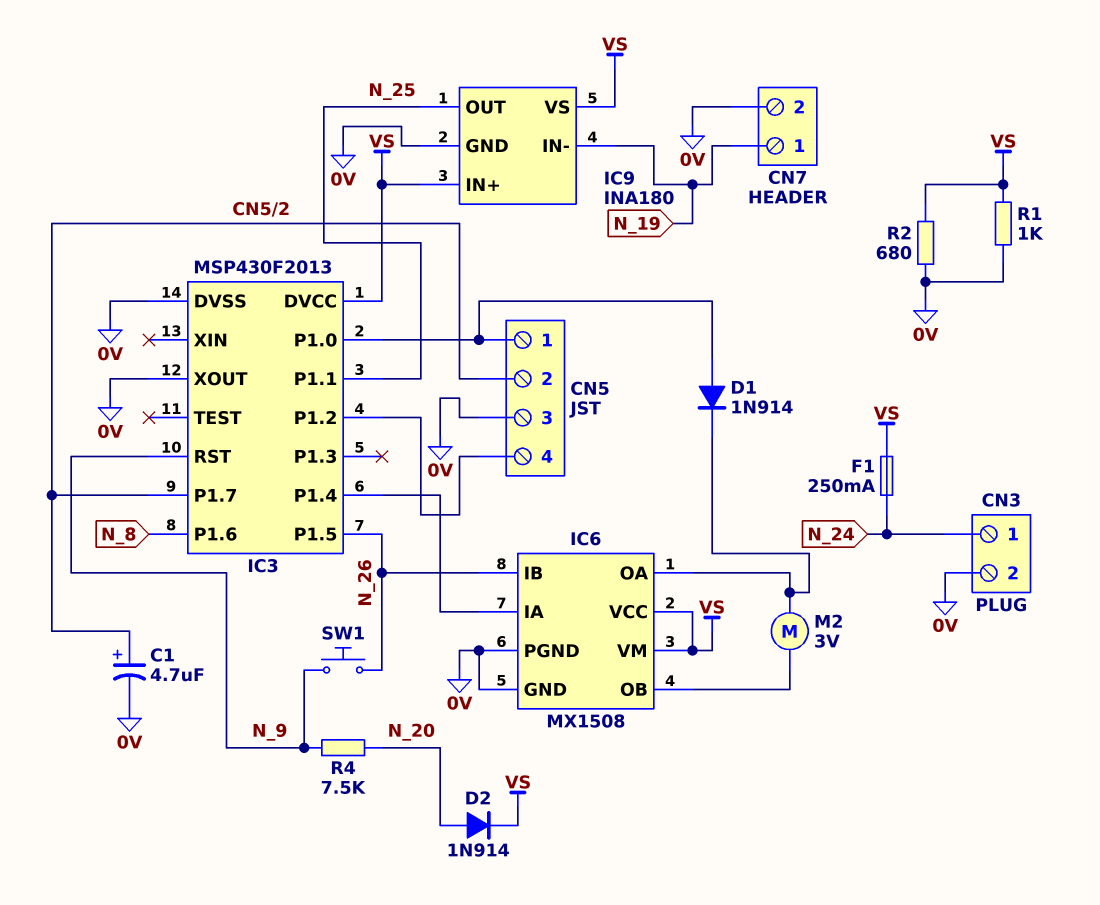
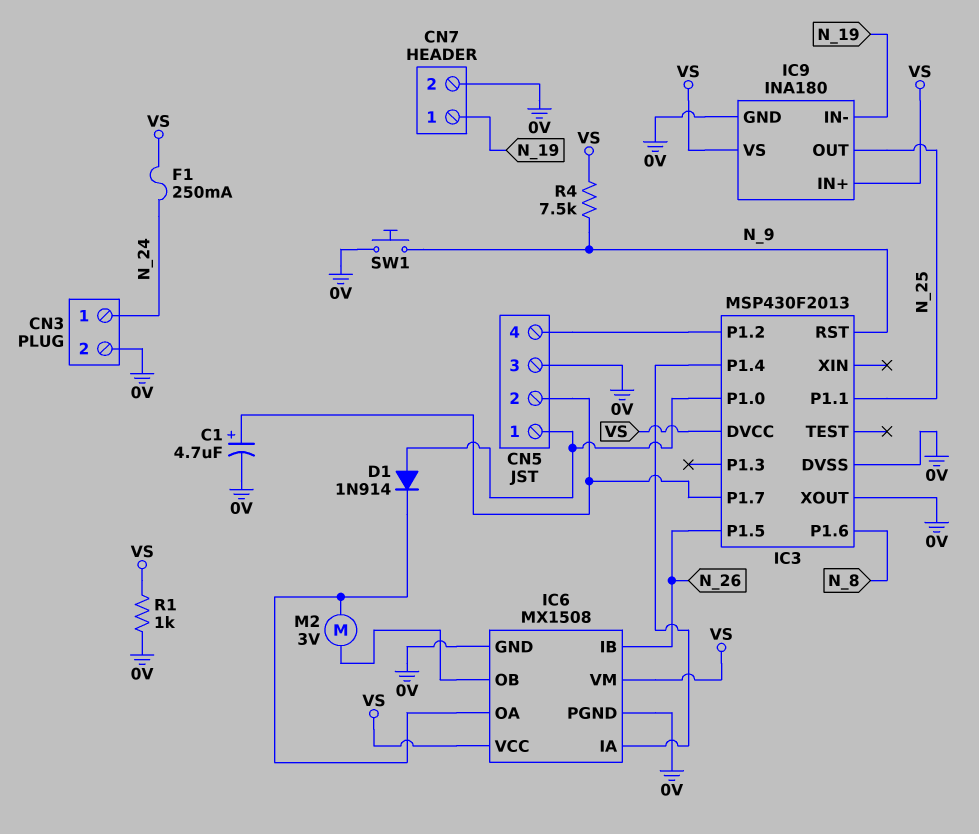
D2: diode 1N914 (A N_20, K VS) -> none
R2: 680 (0V, VS) -> none
R4: 7.5k (N_9, N_20) -> 7.5k (N_9, VS)
SW1: button (N_9, N_26) -> button (0V, N_9)

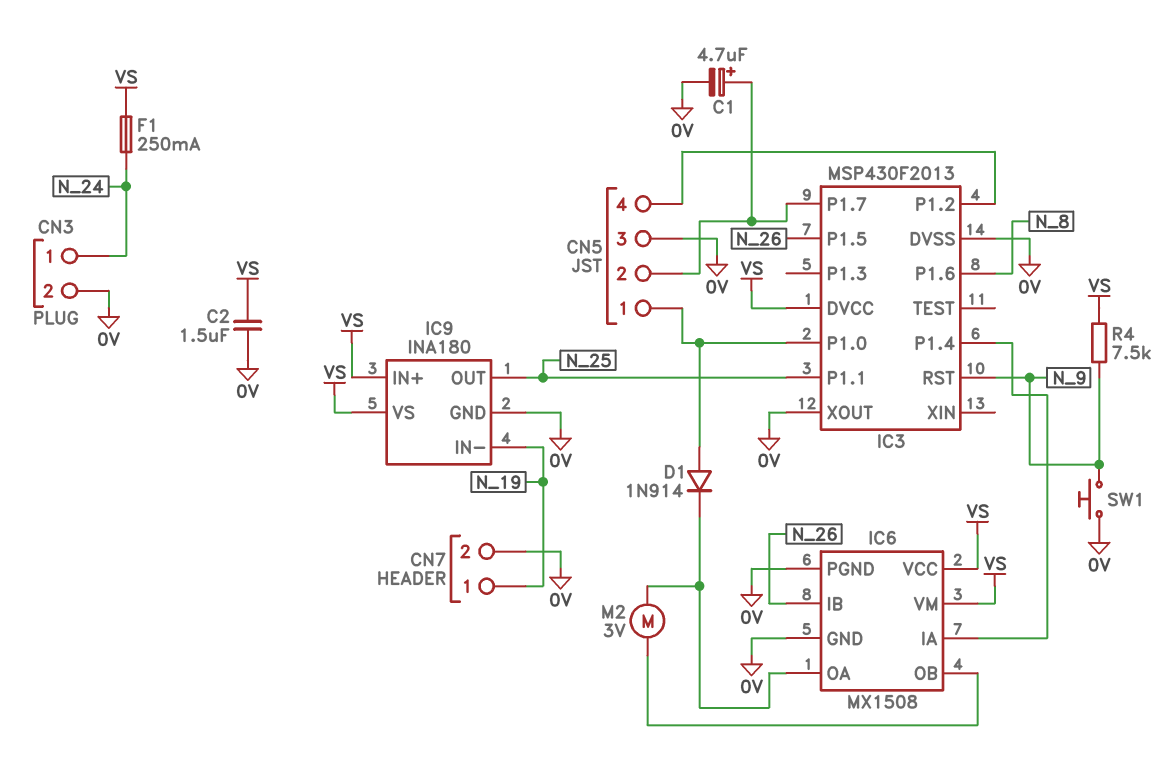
C2: none -> 1.5uF (0V, VS)
R1: 1k (0V, VS) -> none

